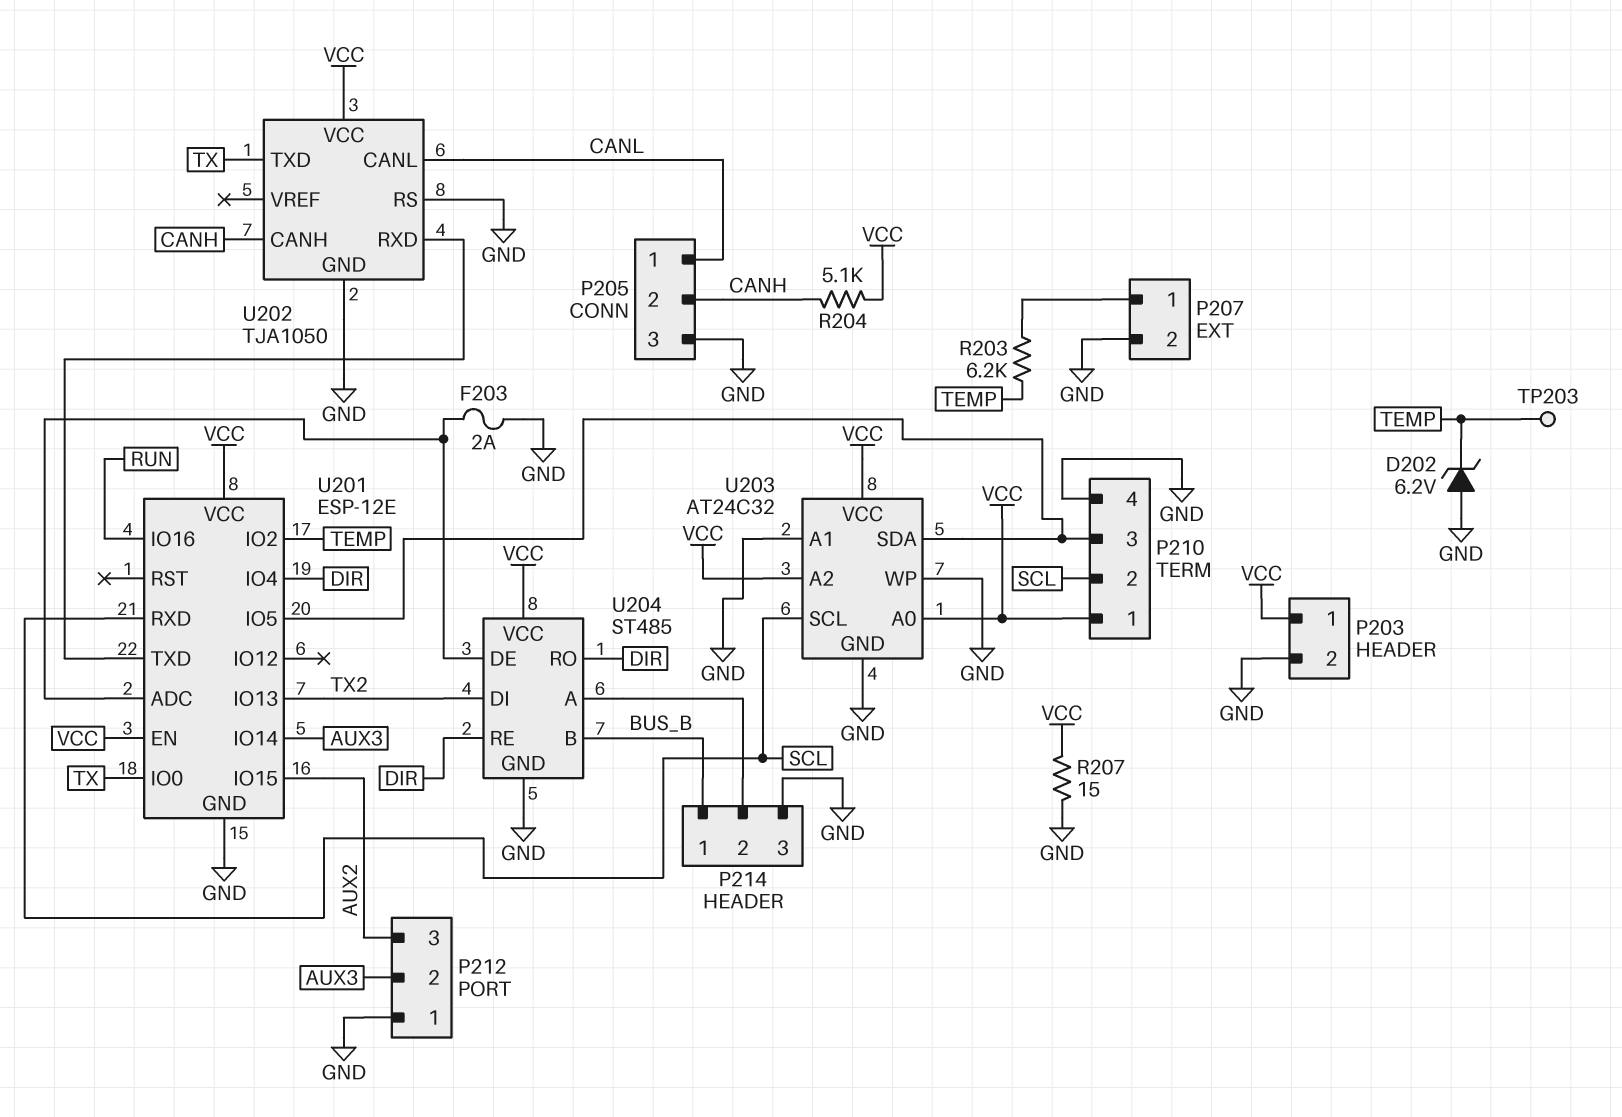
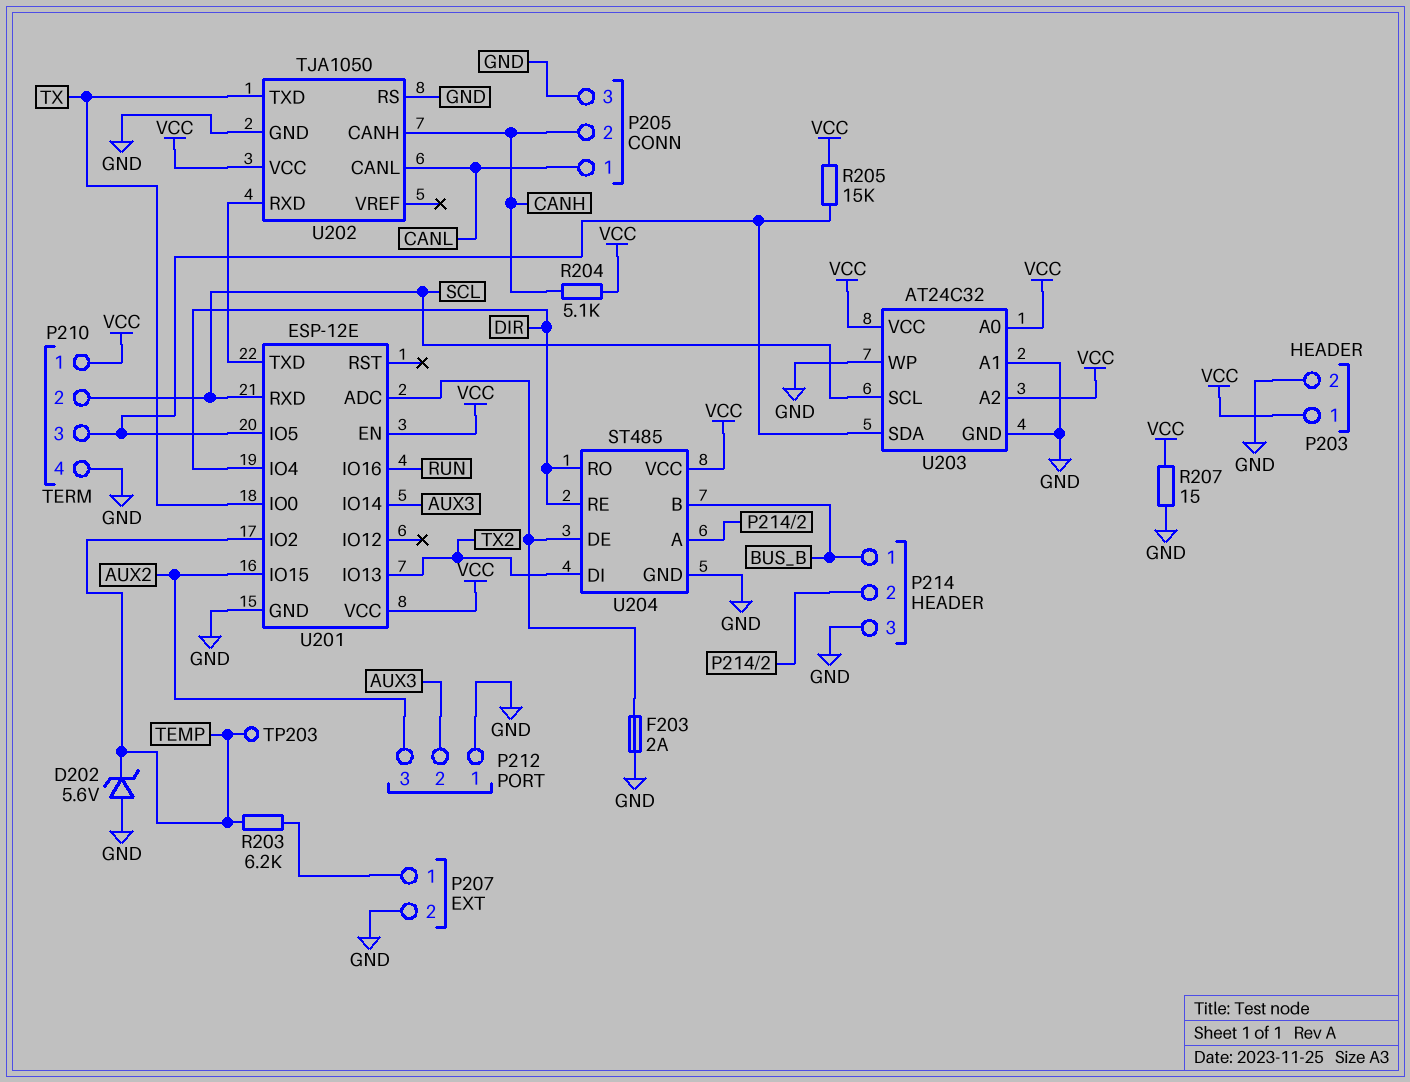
D202: zener 6.2V (A GND, K TEMP) -> zener 5.6V (A GND, K TEMP)
R205: none -> 15k (P210/3, VCC)

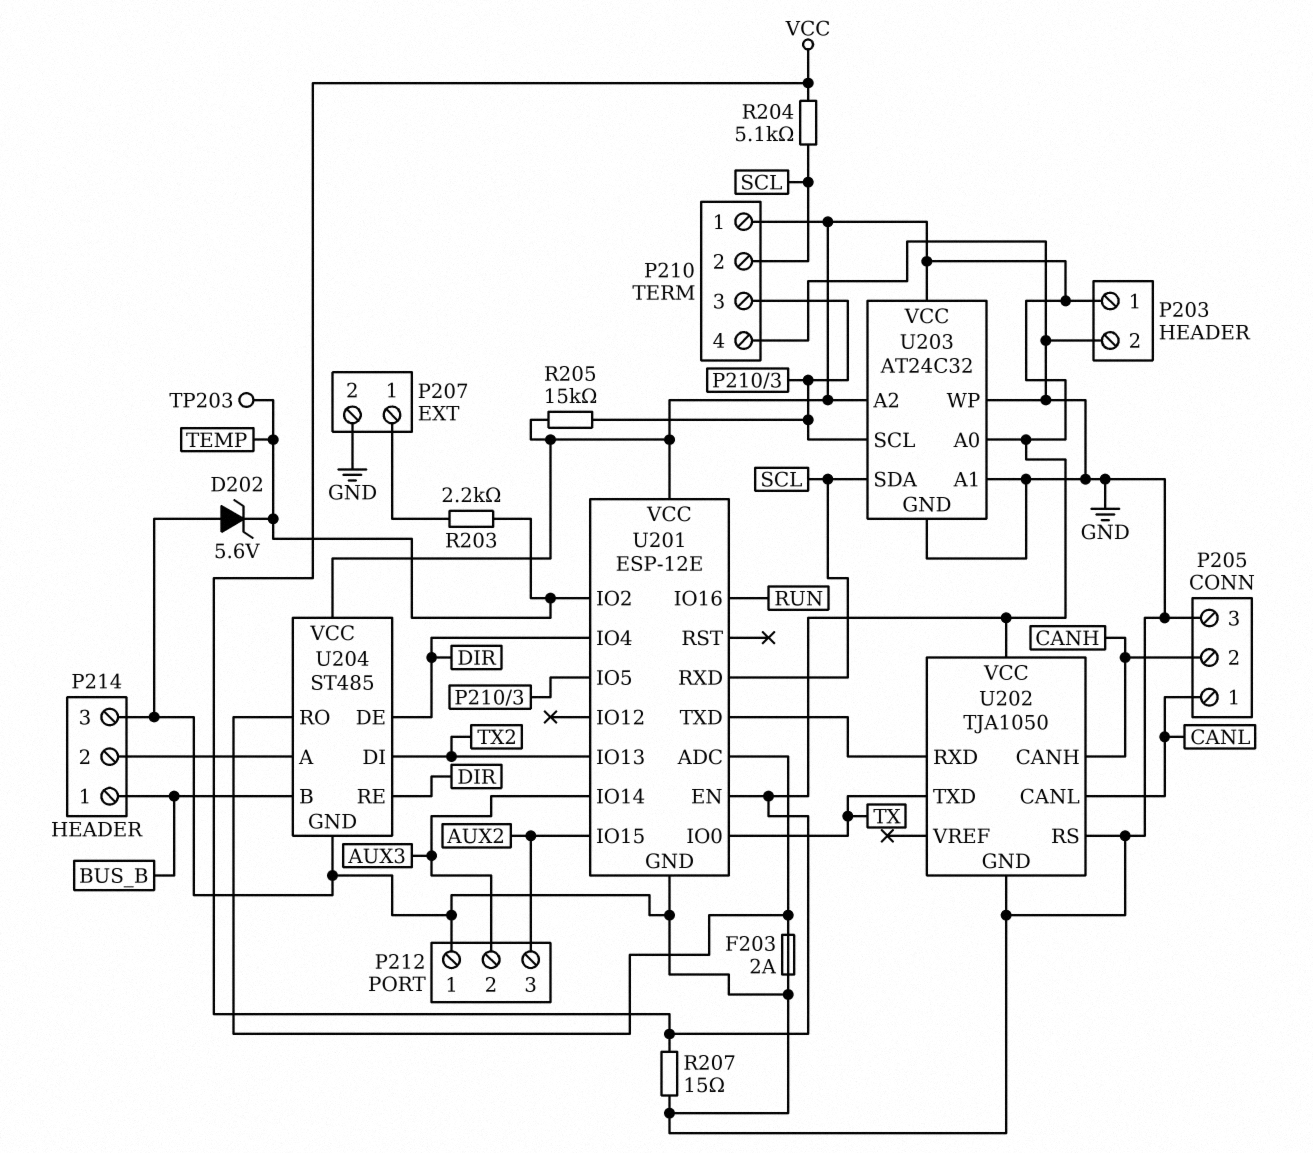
R203: 6.2k (P207/1, TEMP) -> 2.2k (P207/1, TEMP)
R204: 5.1k (CANH, VCC) -> 5.1k (SCL, VCC)
U203 pin SCL: SCL -> P210/3
U203 pin SDA: P210/3 -> SCL
U204 pin DE: U201/ADC -> DIR
U204 pin RO: DIR -> U201/ADC

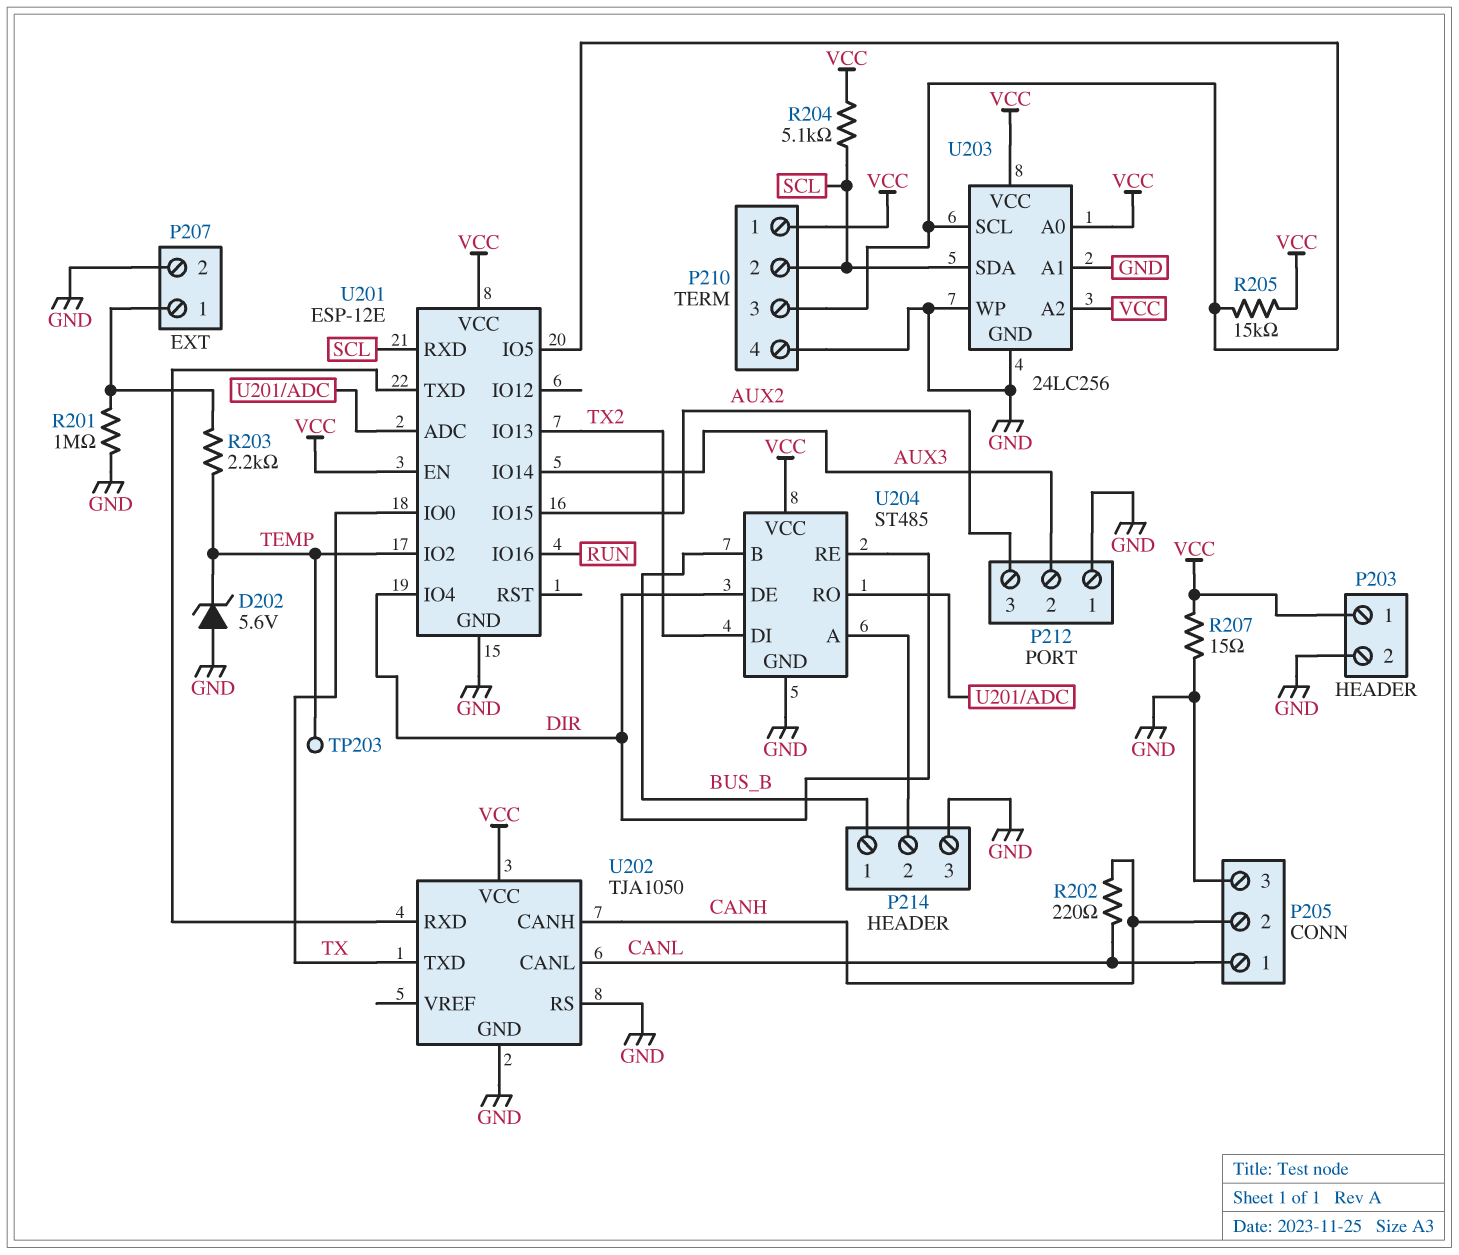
F203: 2A (GND, U201/ADC) -> none
R201: none -> 1M (GND, P207/1)
R202: none -> 220 (CANH, CANL)
U203: AT24C32 -> 24LC256

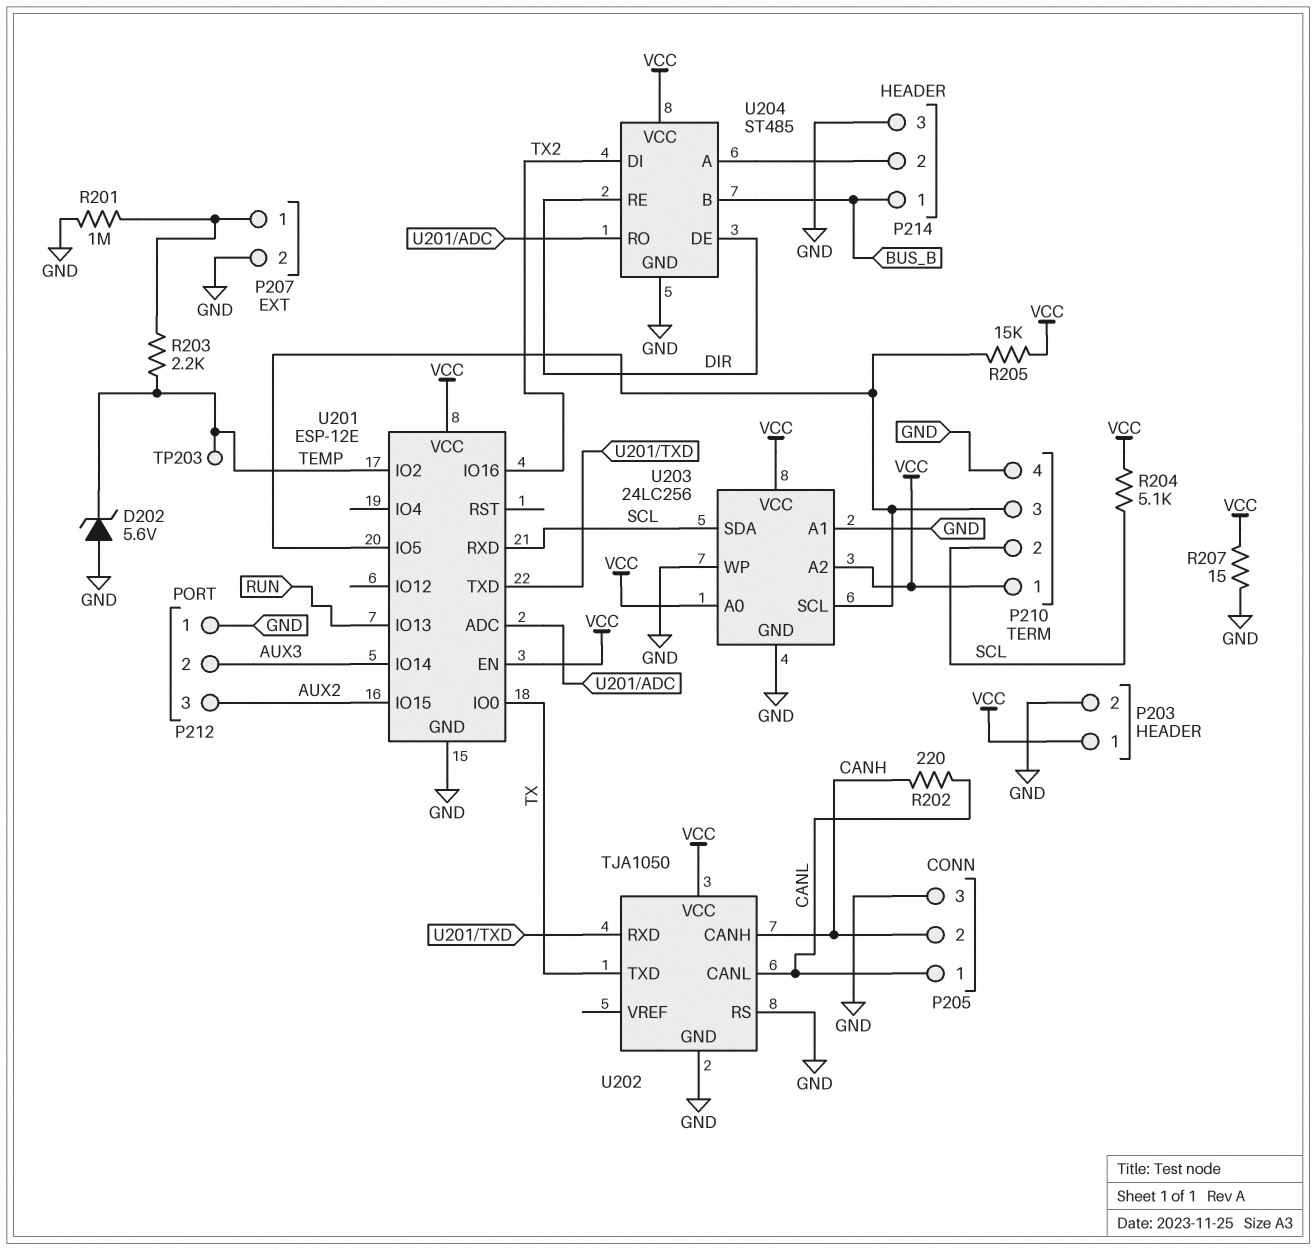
U201 pin IO4: DIR -> none
U201 pin IO13: TX2 -> RUN
U201 pin IO16: RUN -> TX2

